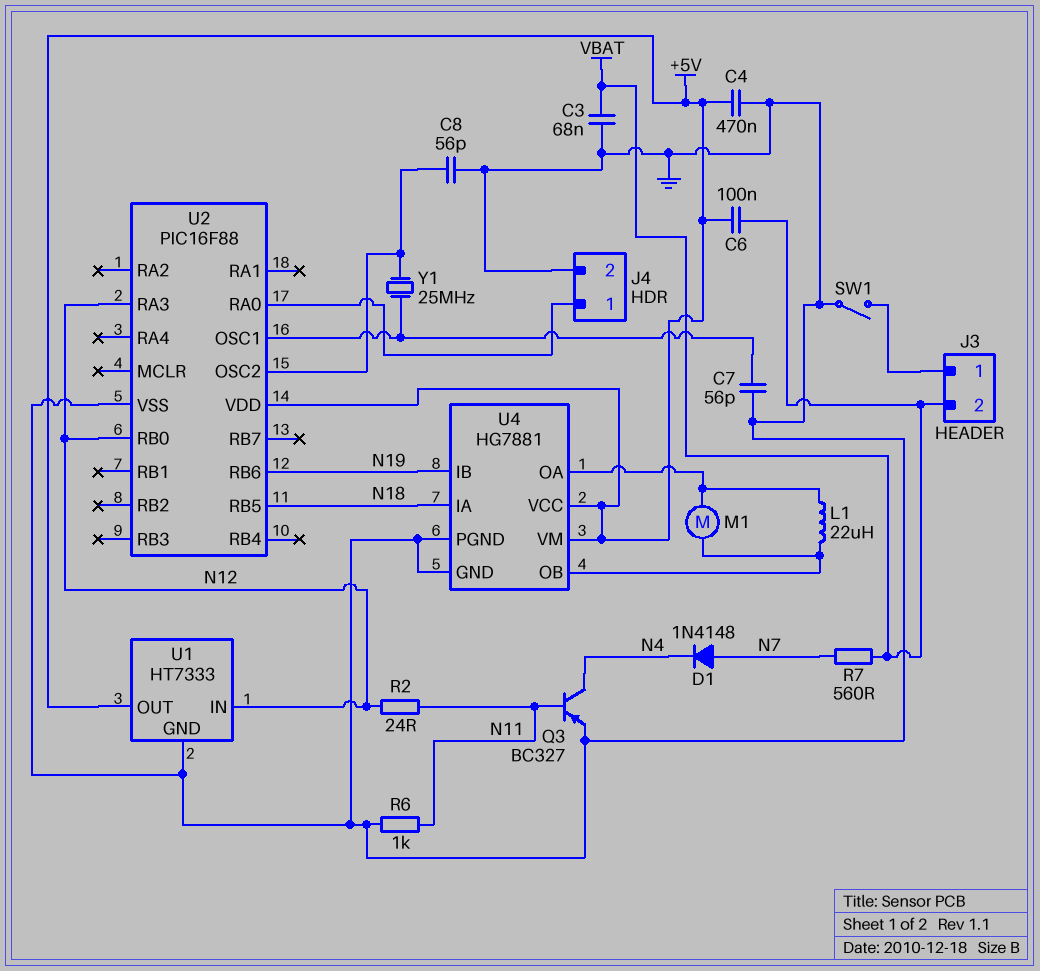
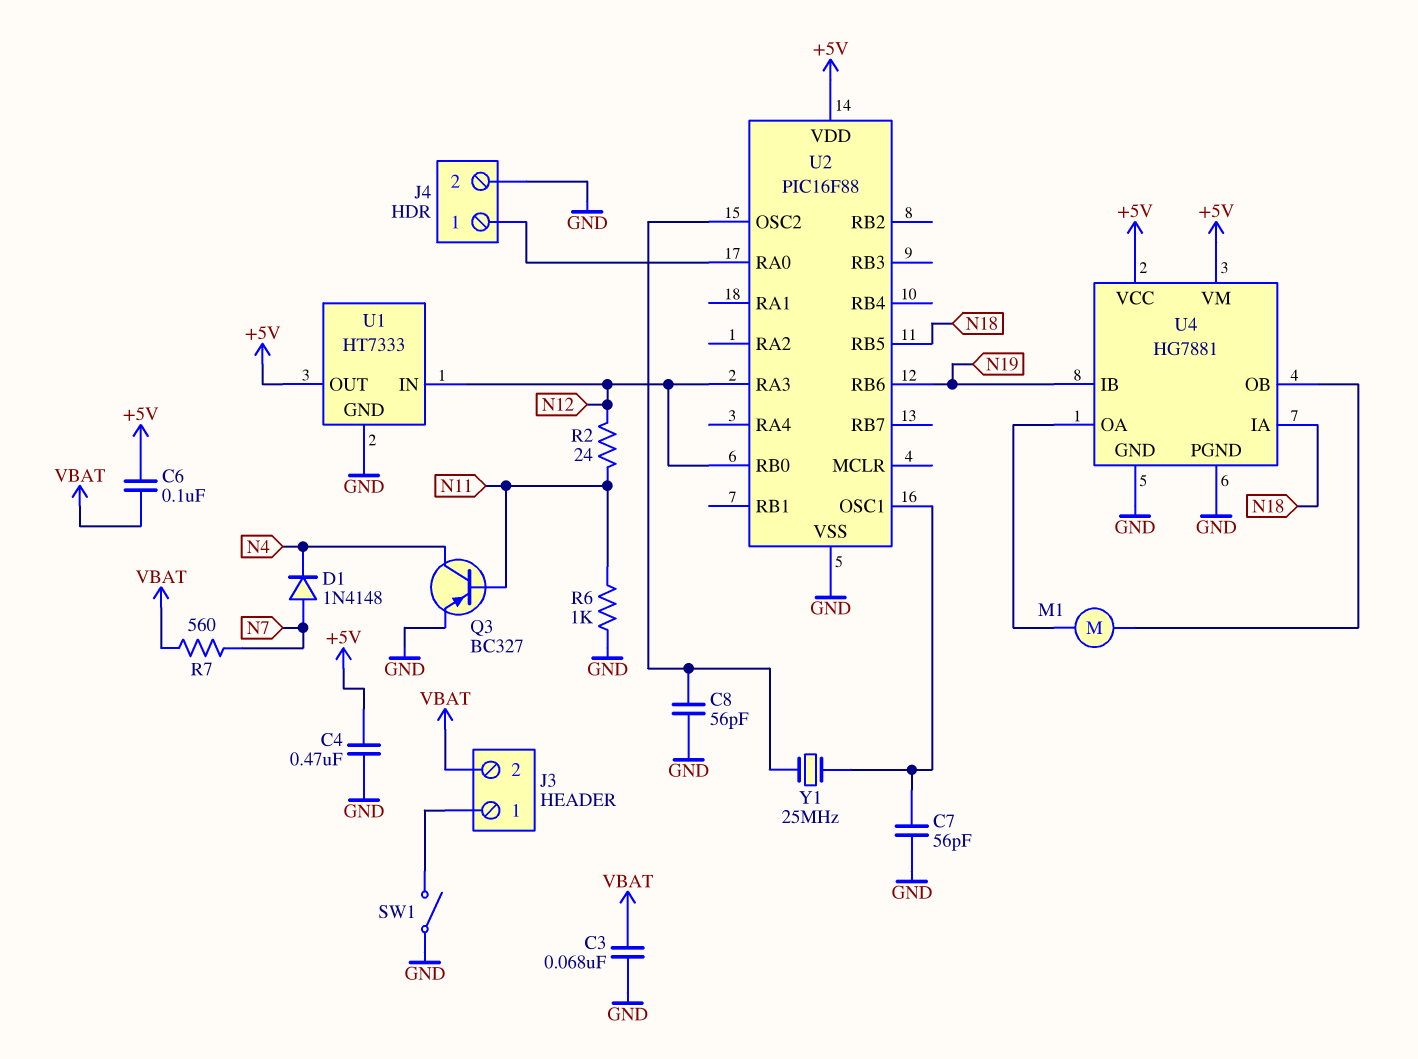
L1: 22uH (U4/OA, U4/OB) -> none

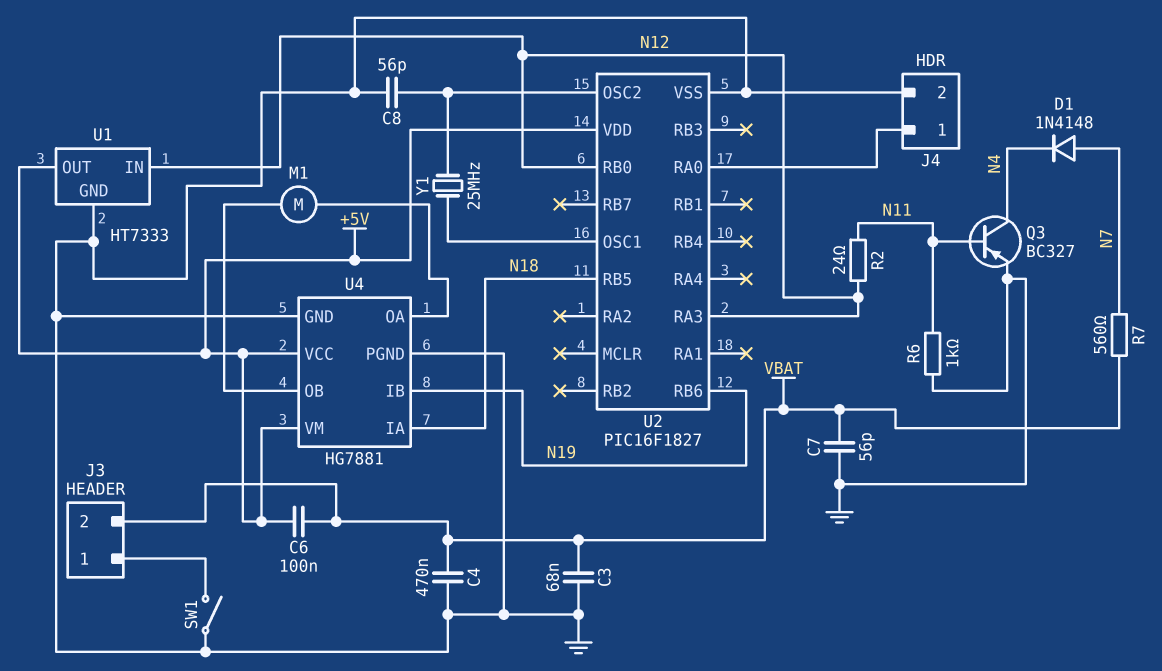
C4: 470nF (+5V, GND) -> 470nF (GND, VBAT)
C7: 56pF (GND, U2/OSC1) -> 56pF (GND, VBAT)
U2: PIC16F88 -> PIC16F1827

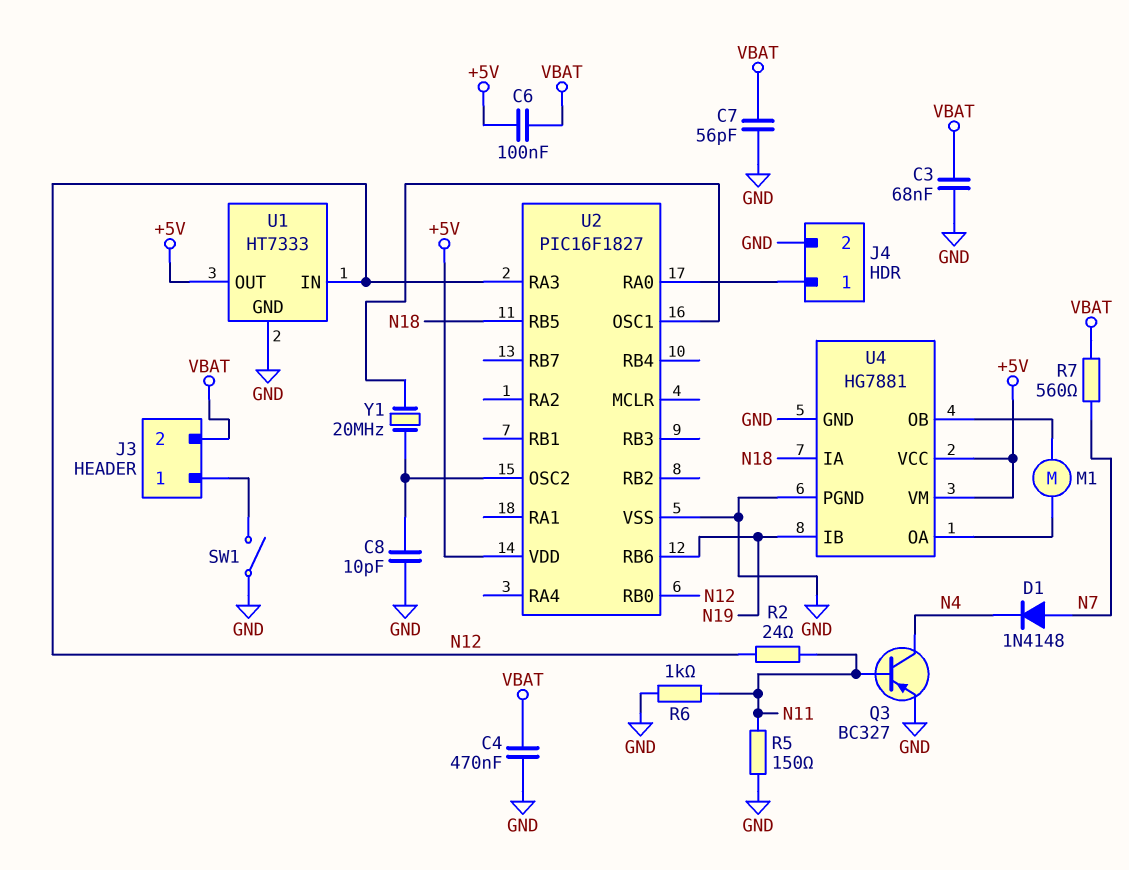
C8: 56pF (GND, U2/OSC2) -> 10pF (GND, U2/OSC2)
R5: none -> 150 (GND, N11)
Y1: 25MHz (U2/OSC1, U2/OSC2) -> 20MHz (U2/OSC1, U2/OSC2)

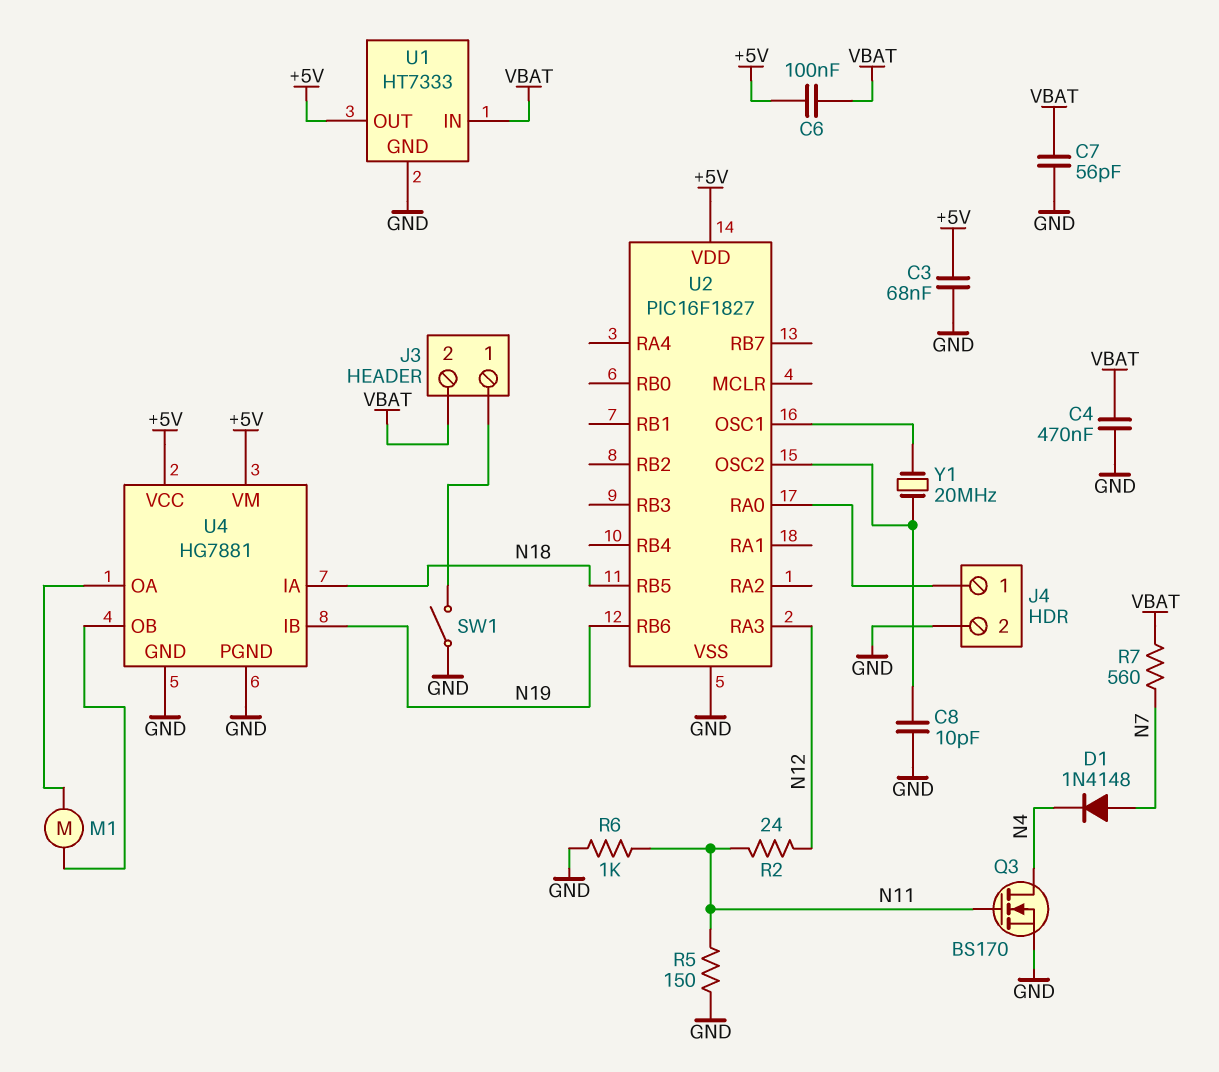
C3: 68nF (GND, VBAT) -> 68nF (+5V, GND)
Q3: PNP BC327 (B N11, C N4, E GND) -> NMOS BS170 (G N11, D N4, S GND)
U1 pin IN: N12 -> VBAT
U2 pin RB0: N12 -> none

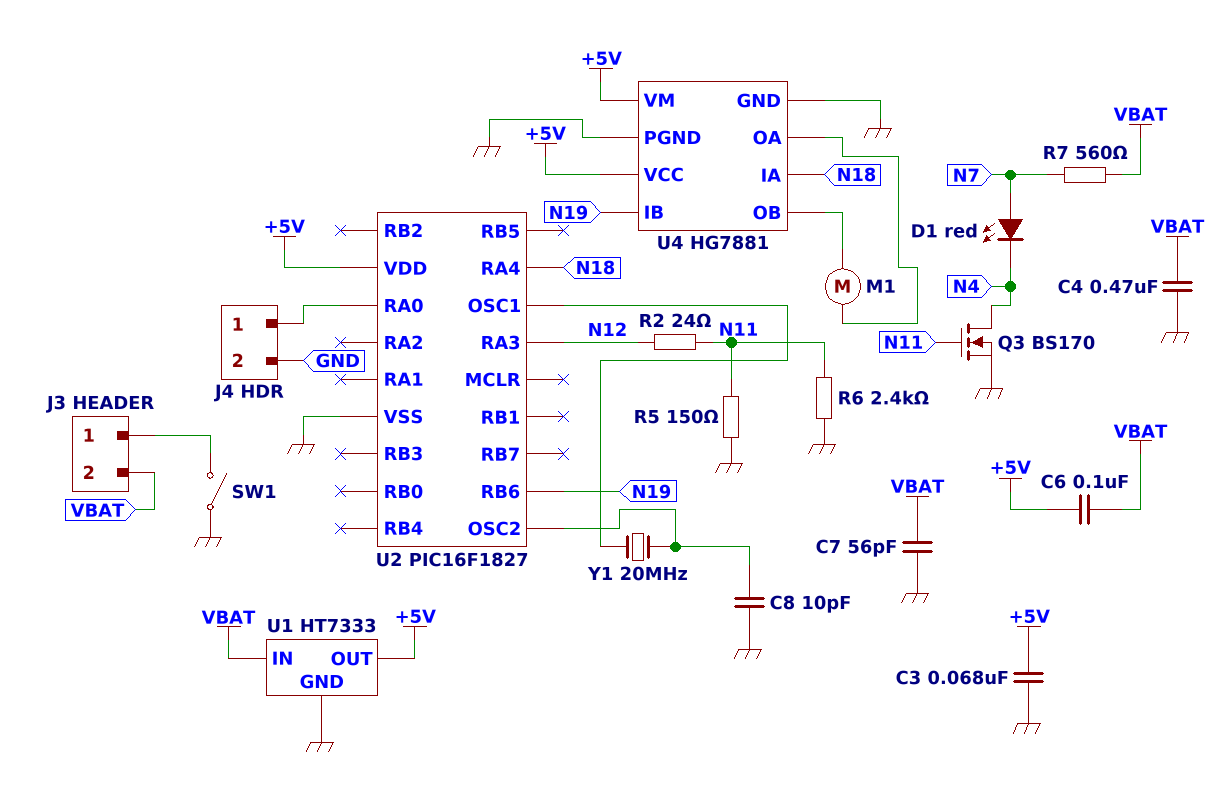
D1: diode 1N4148 (A N7, K N4) -> LED red (A N7, K N4)
R6: 1k (GND, N11) -> 2.4k (GND, N11)
U2 pin RA4: none -> N18
U2 pin RB5: N18 -> none

